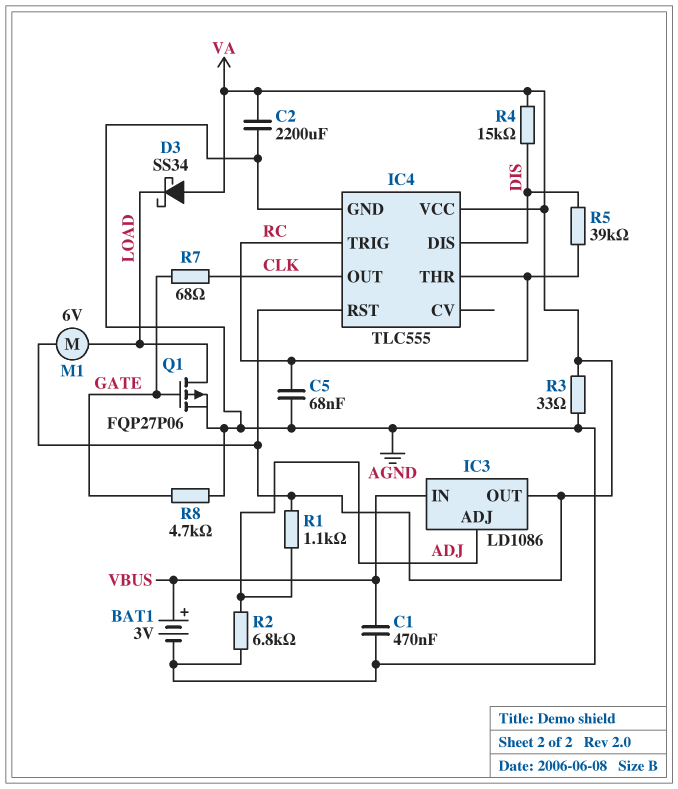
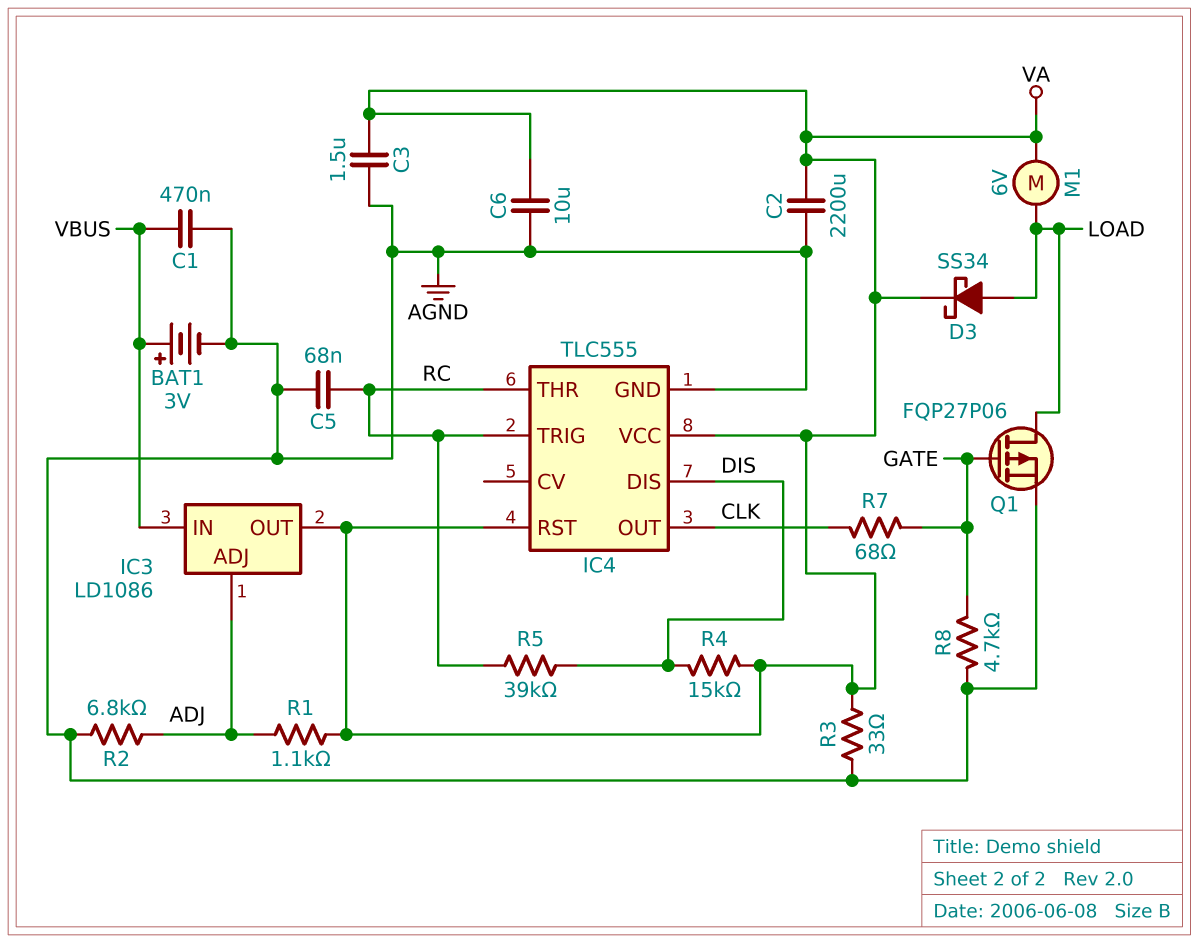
C3: none -> 1.5uF (AGND, VA)
C6: none -> 10uF (AGND, VA)
D3: schottky SS34 (A VA, K LOAD) -> schottky SS34 (A LOAD, K VA)

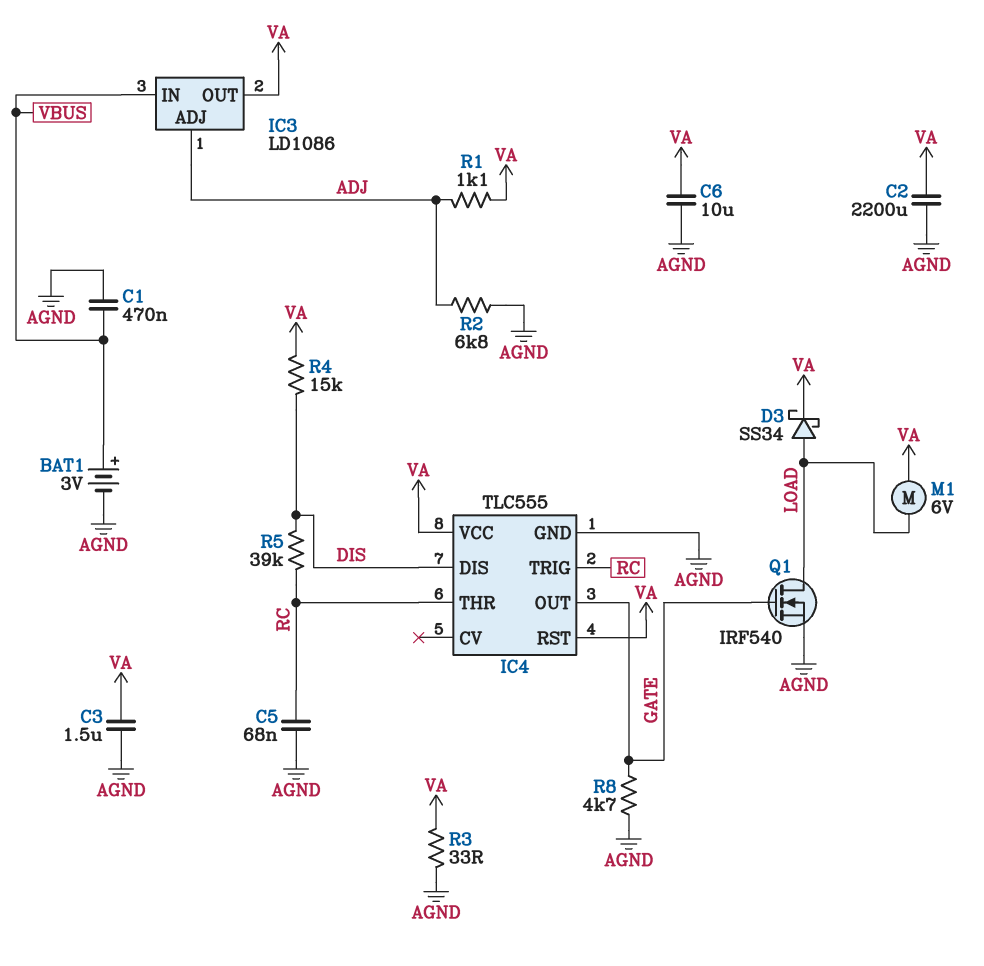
IC4 pin OUT: CLK -> GATE
Q1: PMOS FQP27P06 (G GATE, D LOAD, S AGND) -> NMOS IRF540 (G GATE, D LOAD, S AGND)
R7: 68 (CLK, GATE) -> none

